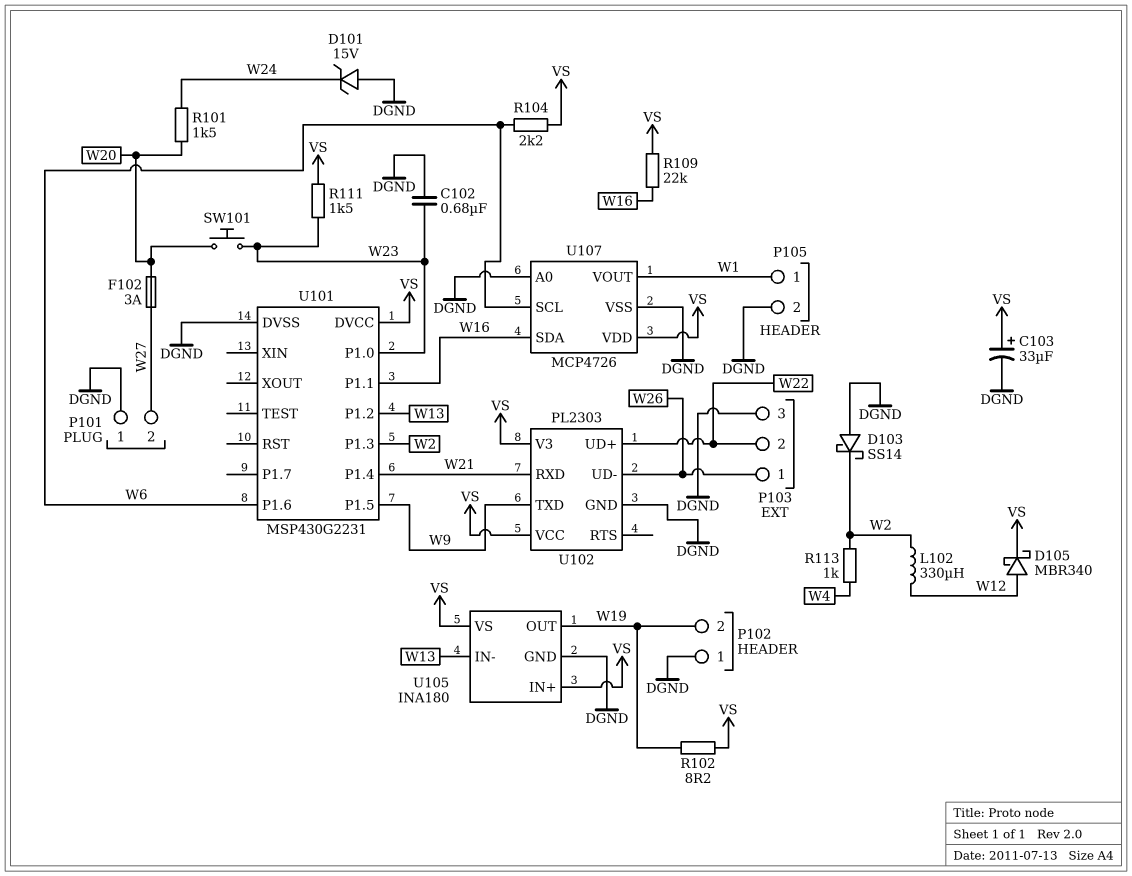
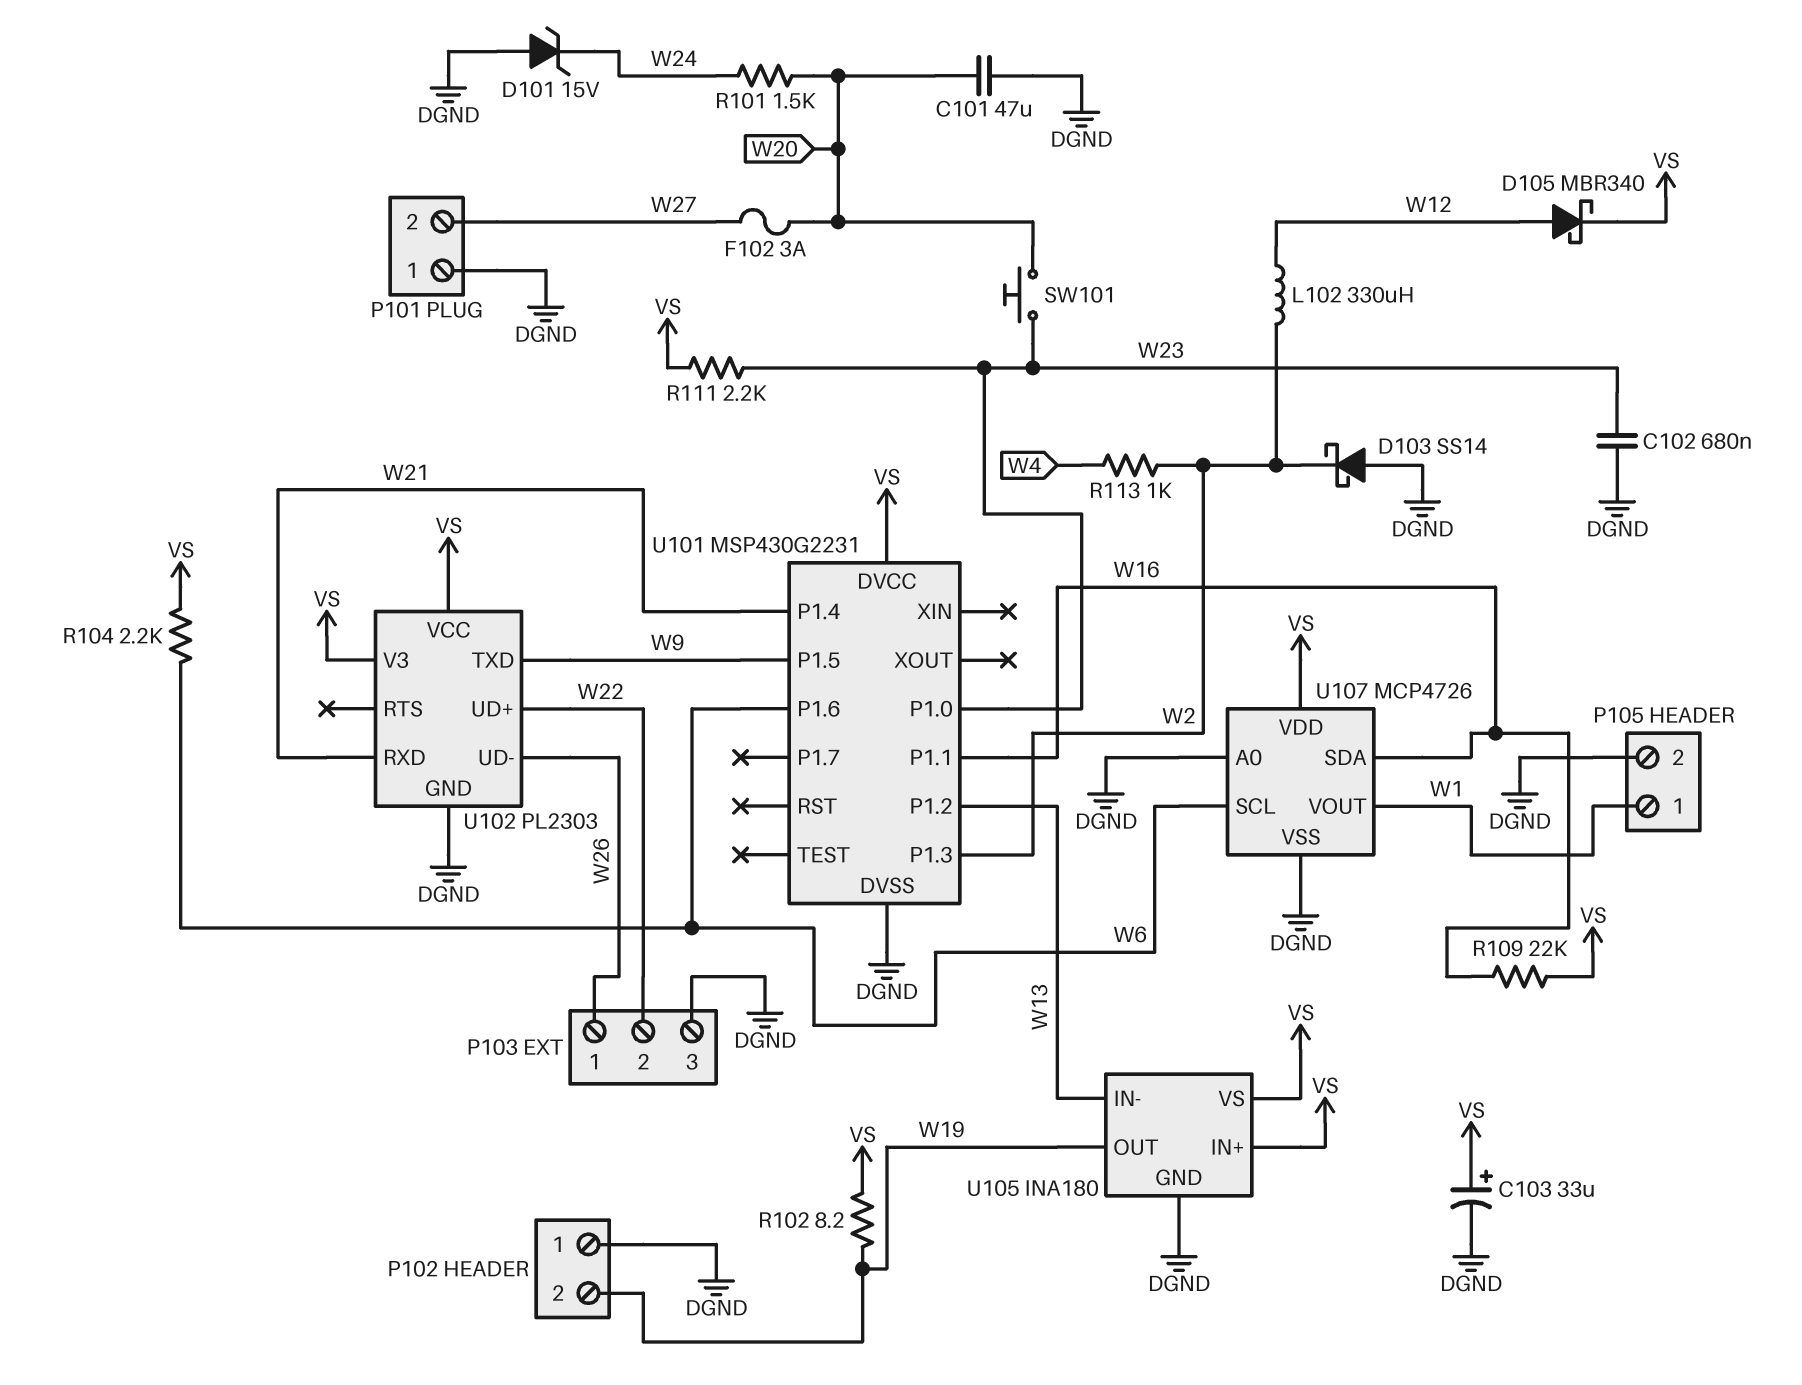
C101: none -> 47uF (DGND, W20)
R111: 1.5k (VS, W23) -> 2.2k (VS, W23)

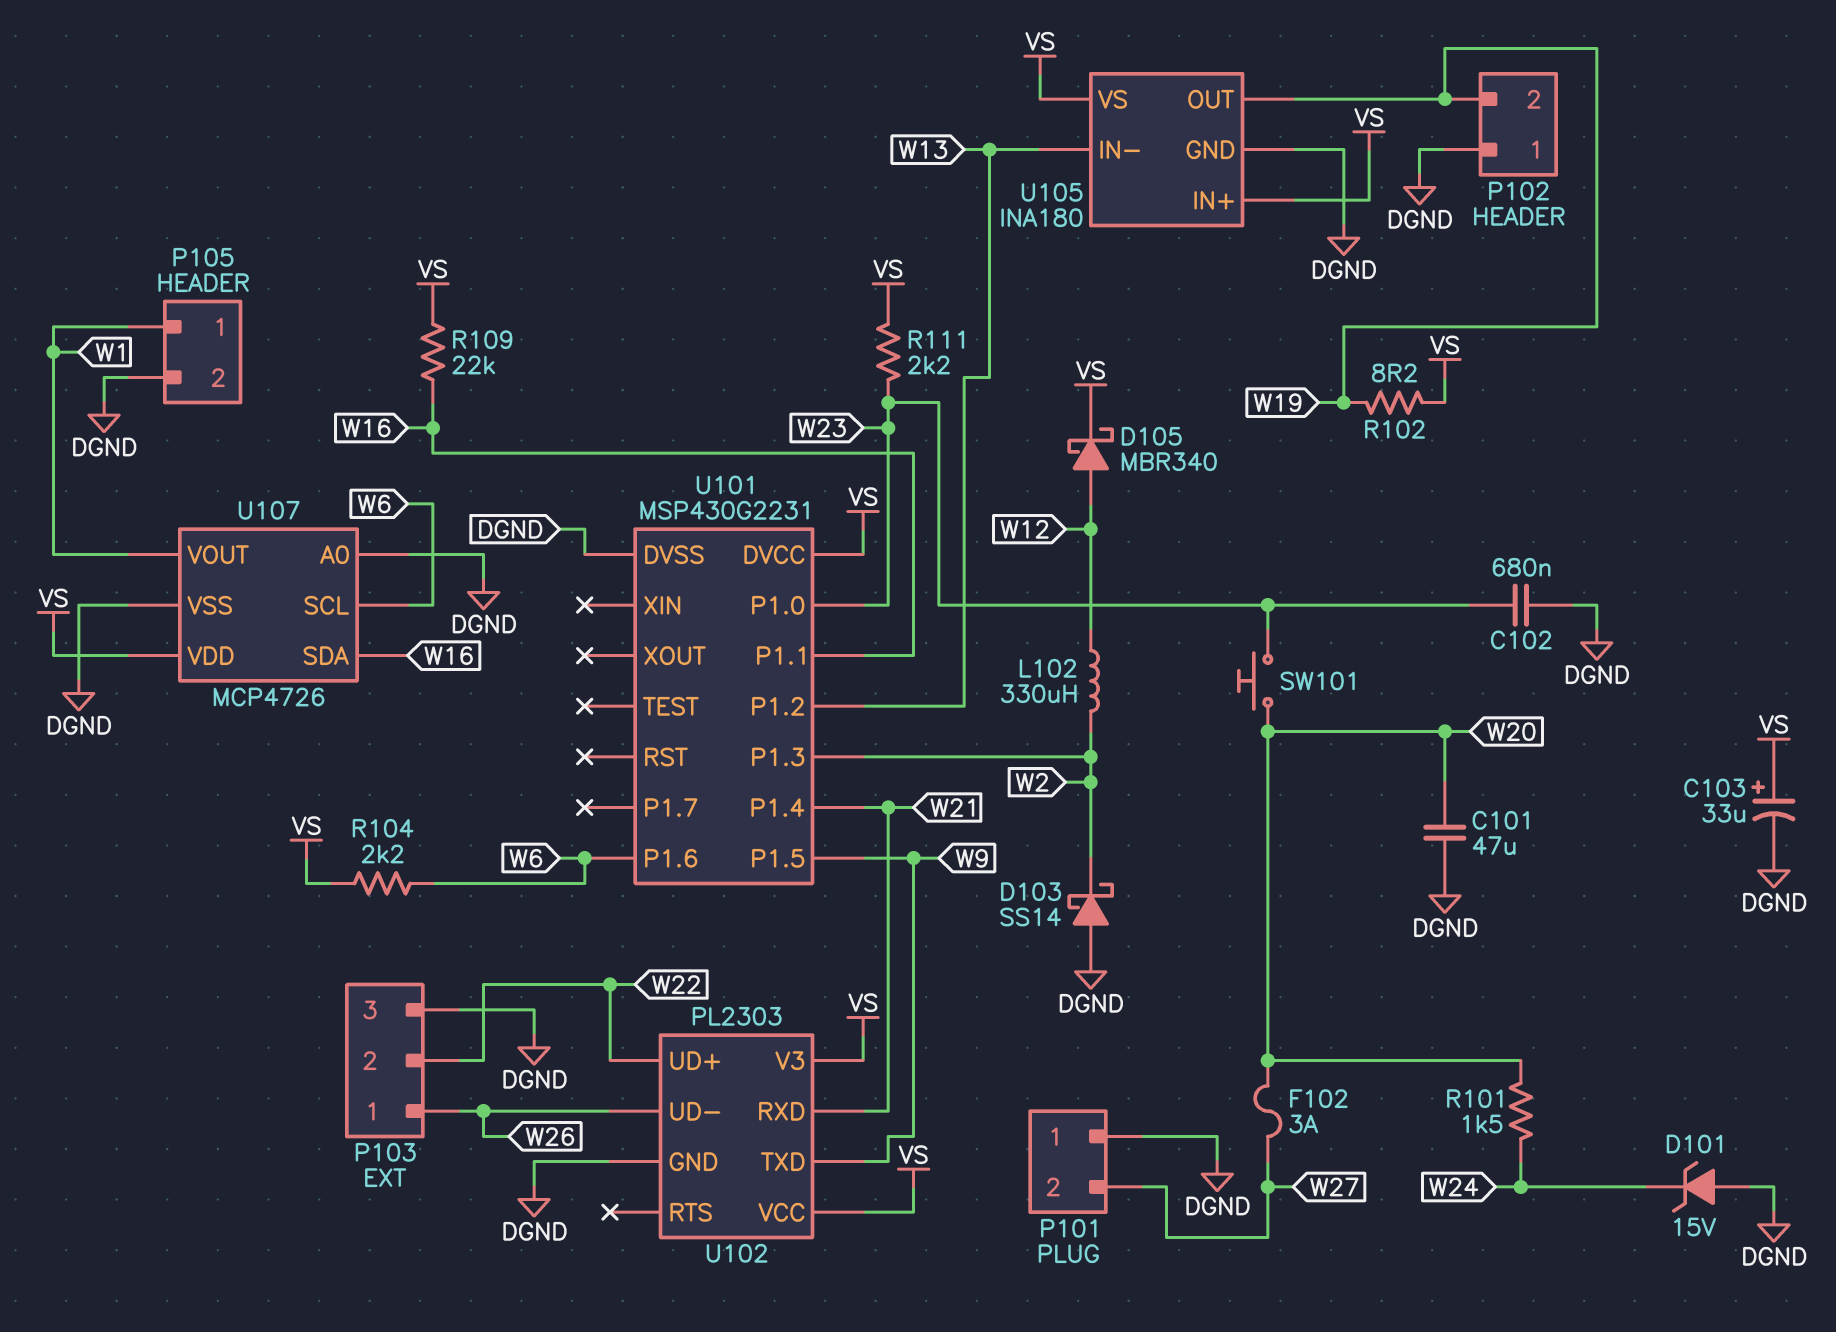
R113: 1k (W2, W4) -> none

